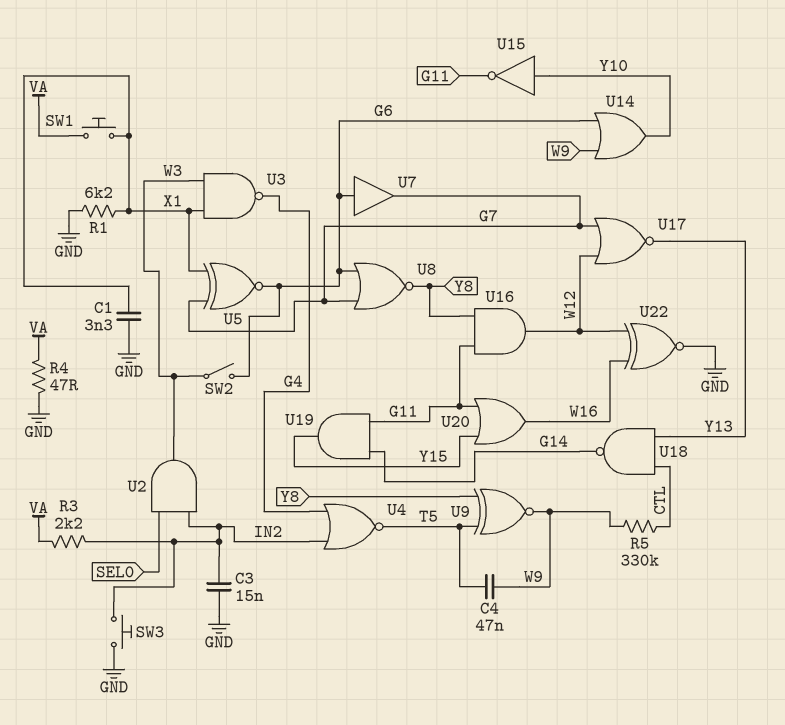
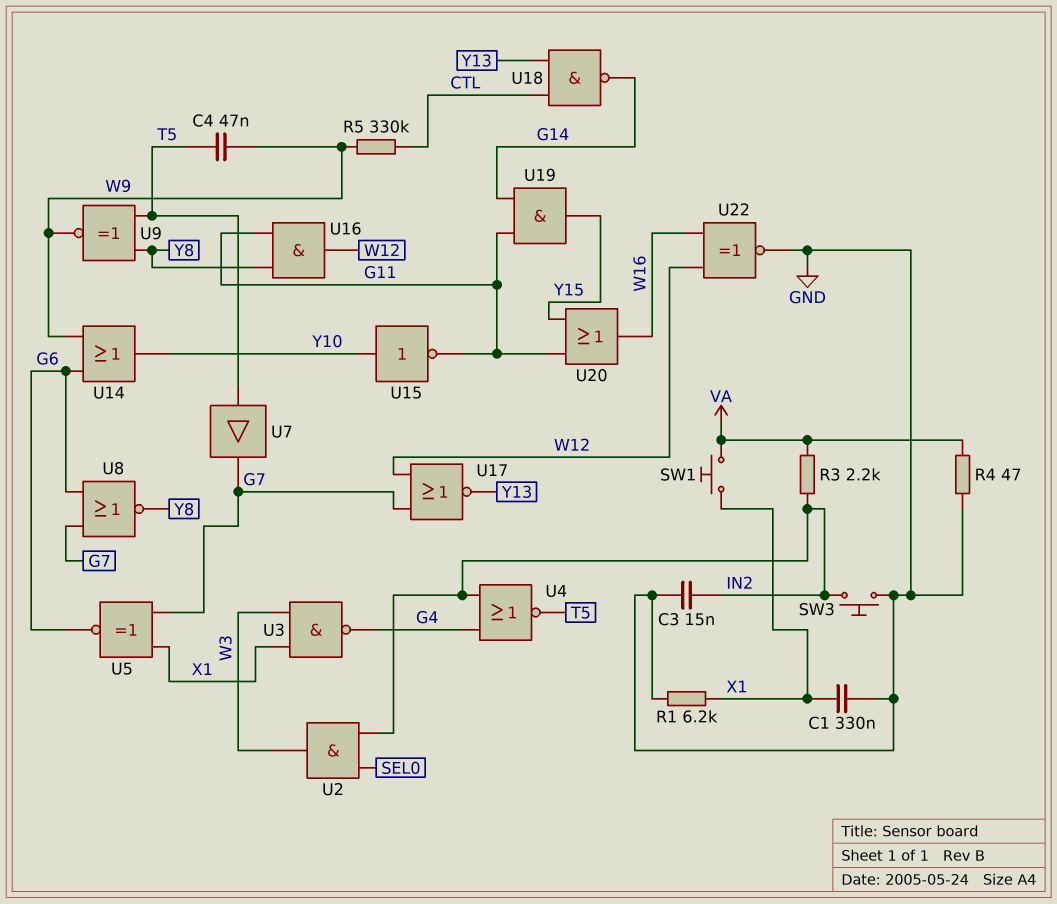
C1: 3.3nF (GND, X1) -> 330nF (GND, X1)
SW2: switch (G6, W3) -> none
U7: buffer (in G6, out G7) -> buffer (in T5, out G7)

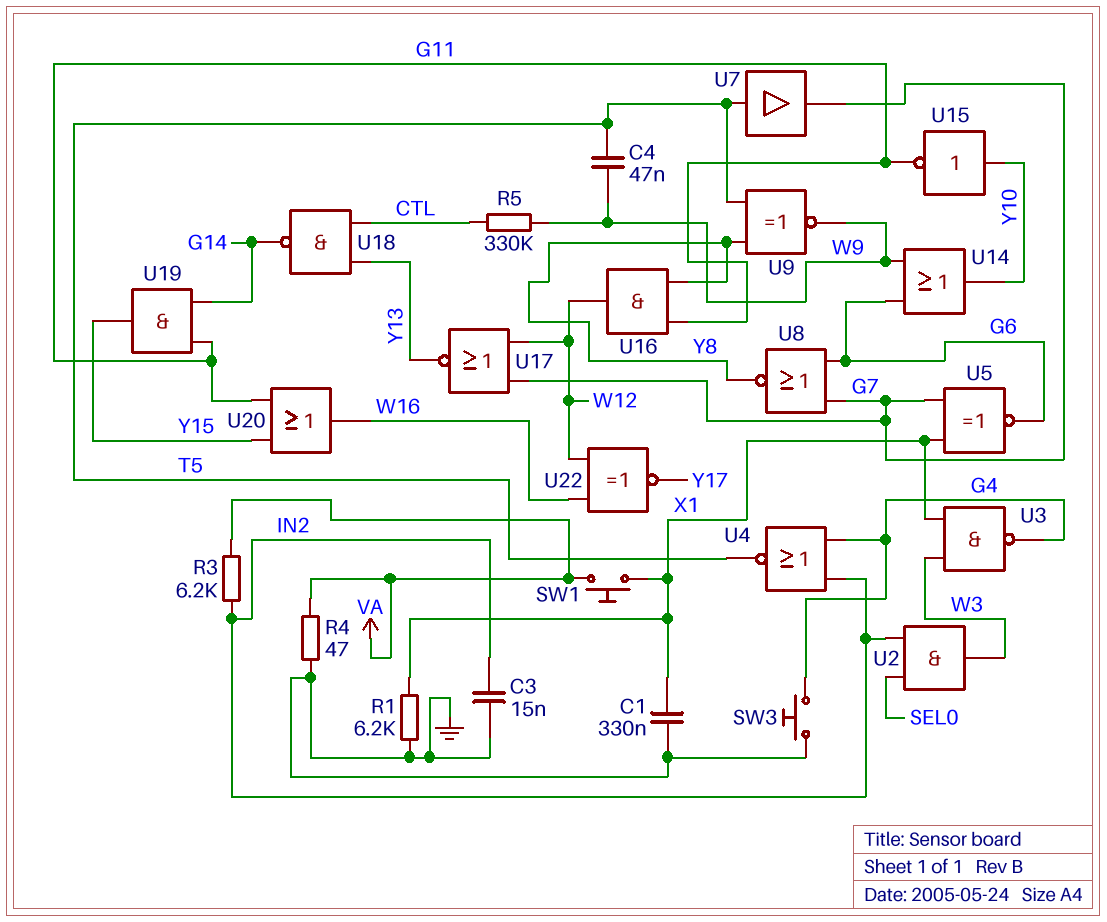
R3: 2.2k (IN2, VA) -> 6.2k (IN2, VA)
SW3: button (GND, IN2) -> button (G4, GND)
U22: XNOR (in W12, in W16, out GND) -> XNOR (in W12, in W16, out Y17)

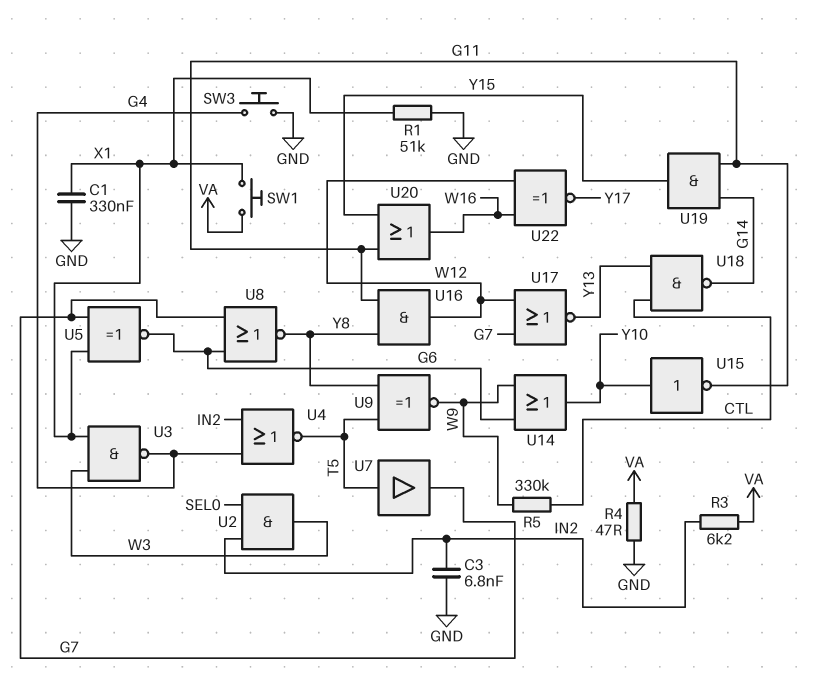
C3: 15nF (GND, IN2) -> 6.8nF (GND, IN2)
C4: 47nF (T5, W9) -> none
R1: 6.2k (GND, X1) -> 51k (GND, X1)

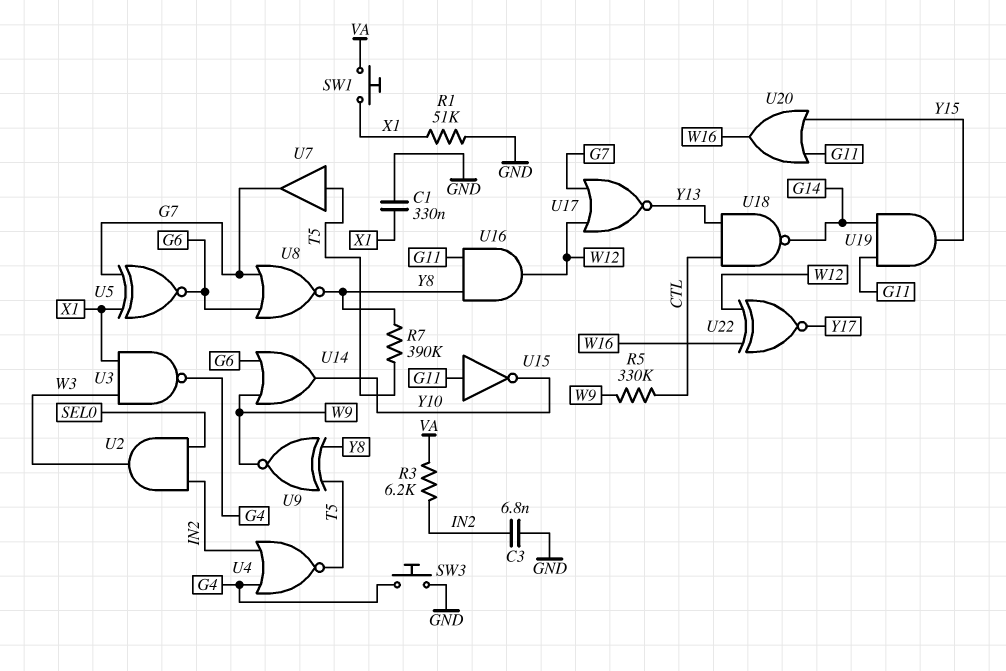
R4: 47 (GND, VA) -> none
R7: none -> 390k (T5, Y8)
U15: NOT (in Y10, out G11) -> NOT (in G11, out Y10)

